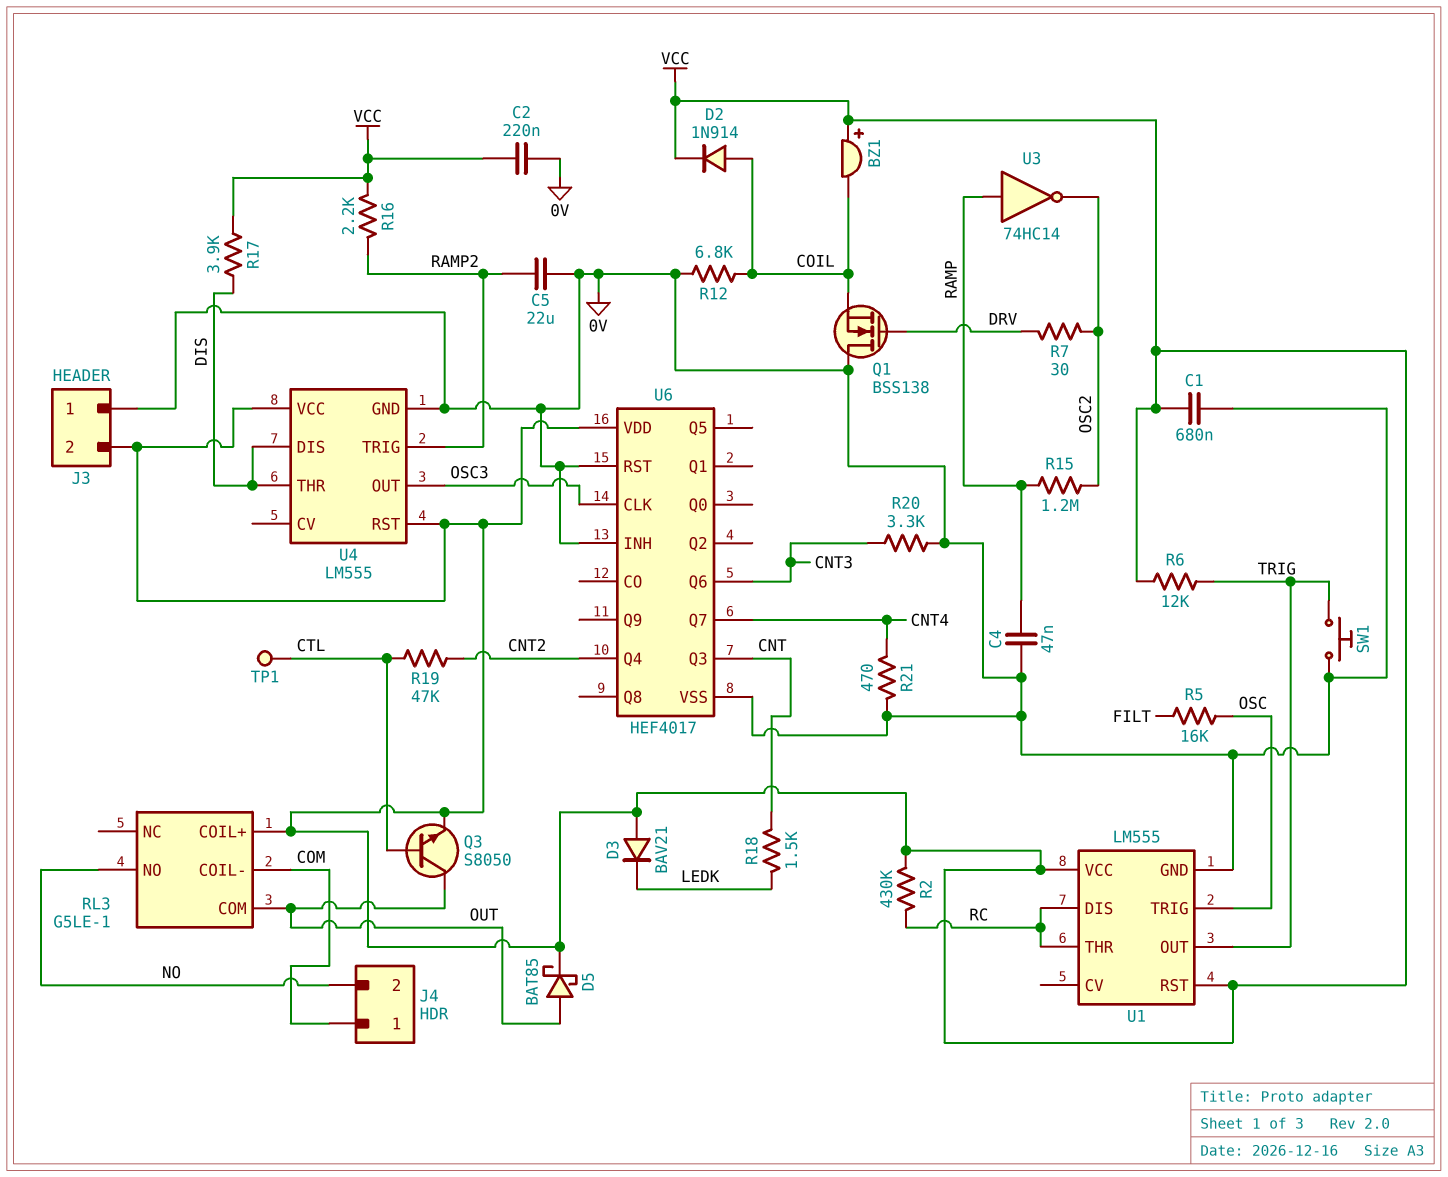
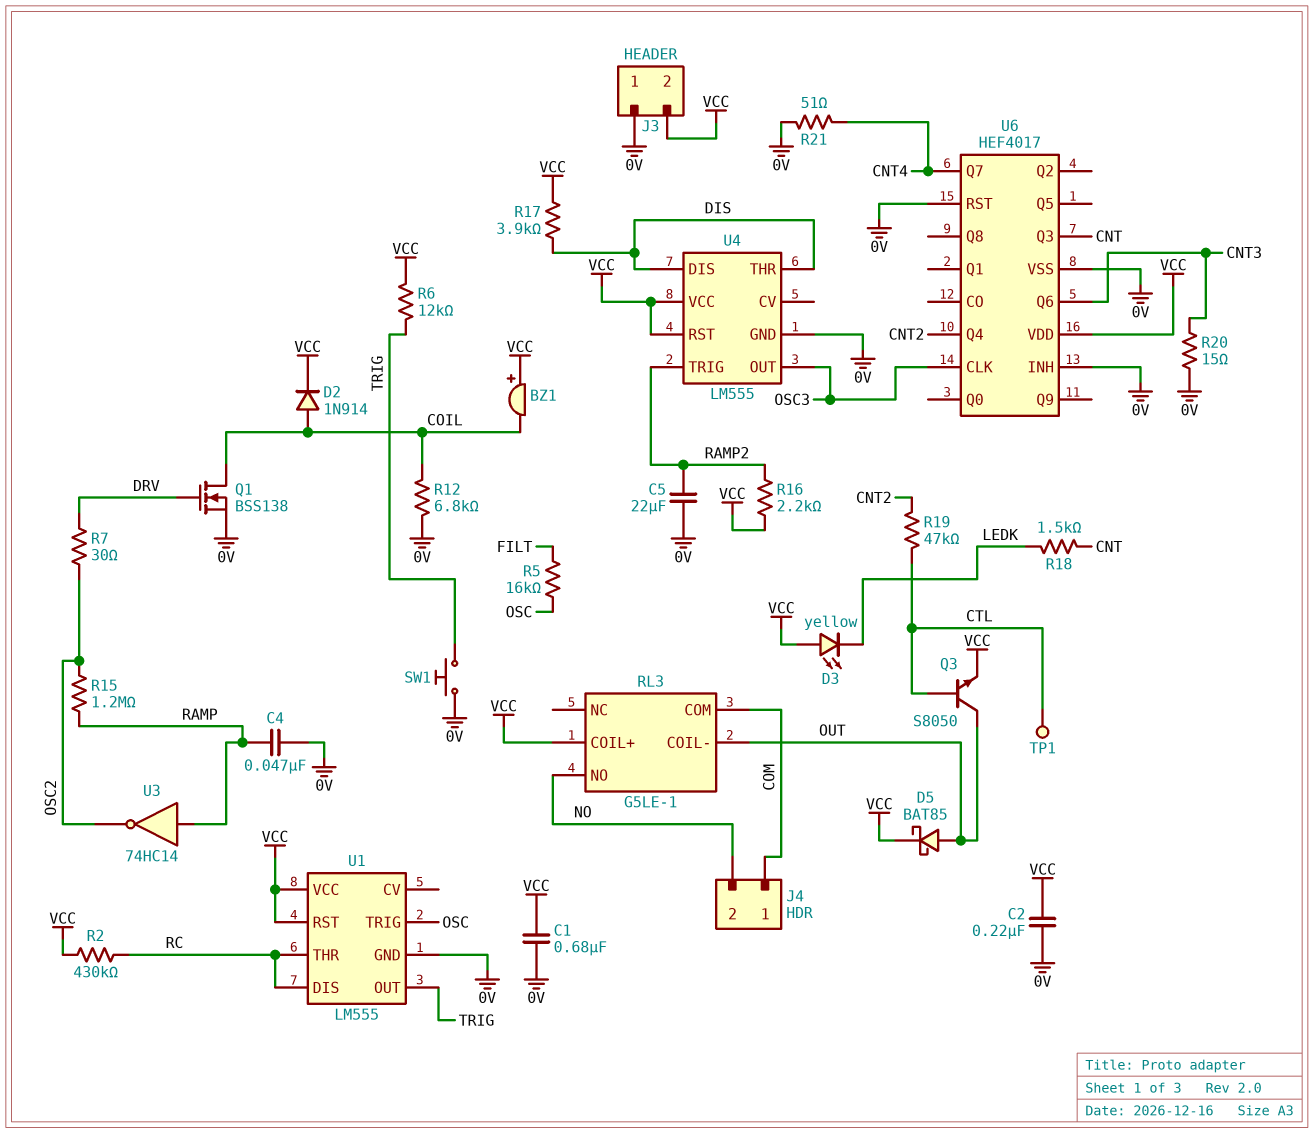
D3: diode BAV21 (A VCC, K LEDK) -> LED yellow (A VCC, K LEDK)
Q1: NMOS BSS138 (G DRV, D 0V, S COIL) -> NMOS BSS138 (G DRV, D COIL, S 0V)
R20: 3.3k (0V, CNT3) -> 15 (0V, CNT3)
R21: 470 (0V, CNT4) -> 51 (0V, CNT4)
RL3 pin COIL-: COM -> OUT
RL3 pin COM: OUT -> COM

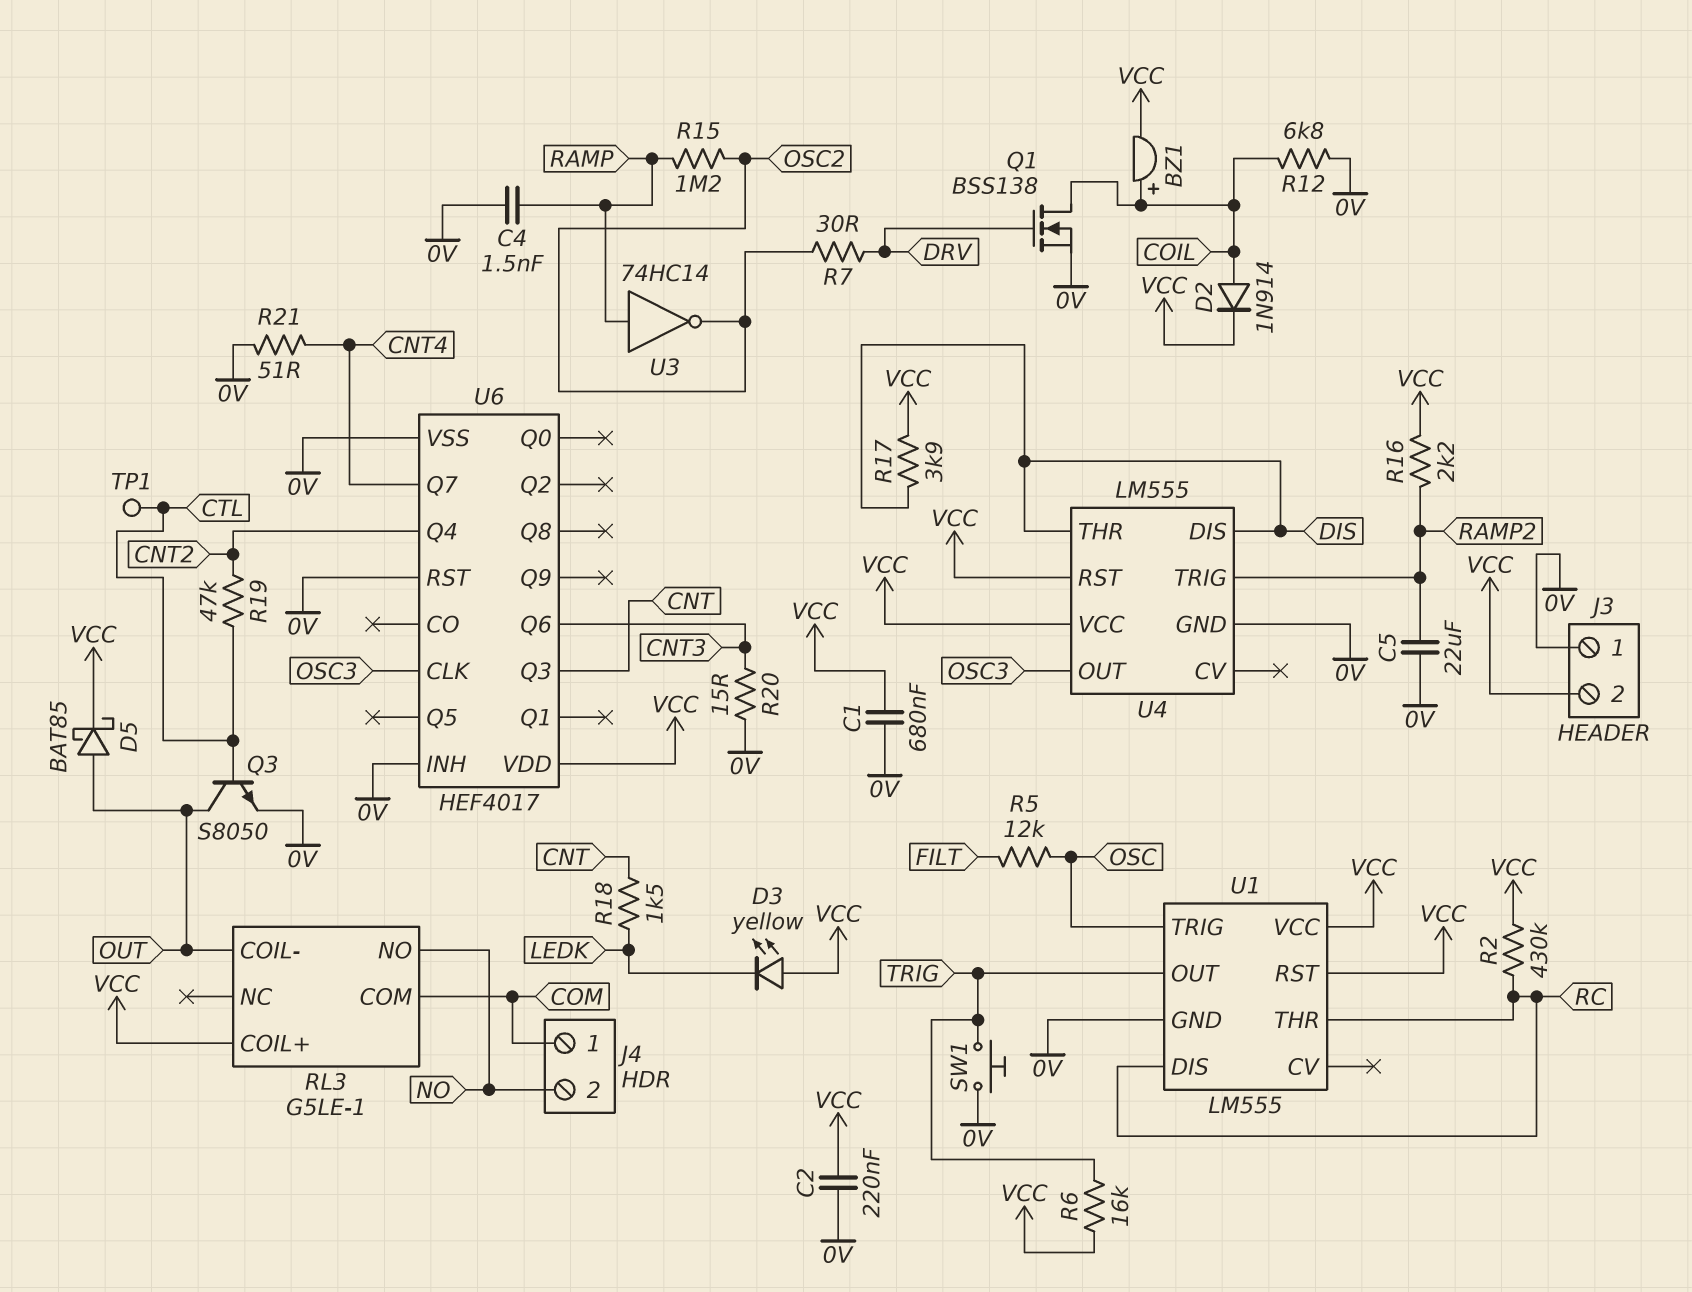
BZ1: buzzer (plus VCC, minus COIL) -> buzzer (plus COIL, minus VCC)
C4: 47nF (0V, RAMP) -> 1.5nF (0V, RAMP)
Q3: NPN S8050 (B CTL, C OUT, E VCC) -> NPN S8050 (B CTL, C OUT, E 0V)
R5: 16k (FILT, OSC) -> 12k (FILT, OSC)
R6: 12k (TRIG, VCC) -> 16k (TRIG, VCC)

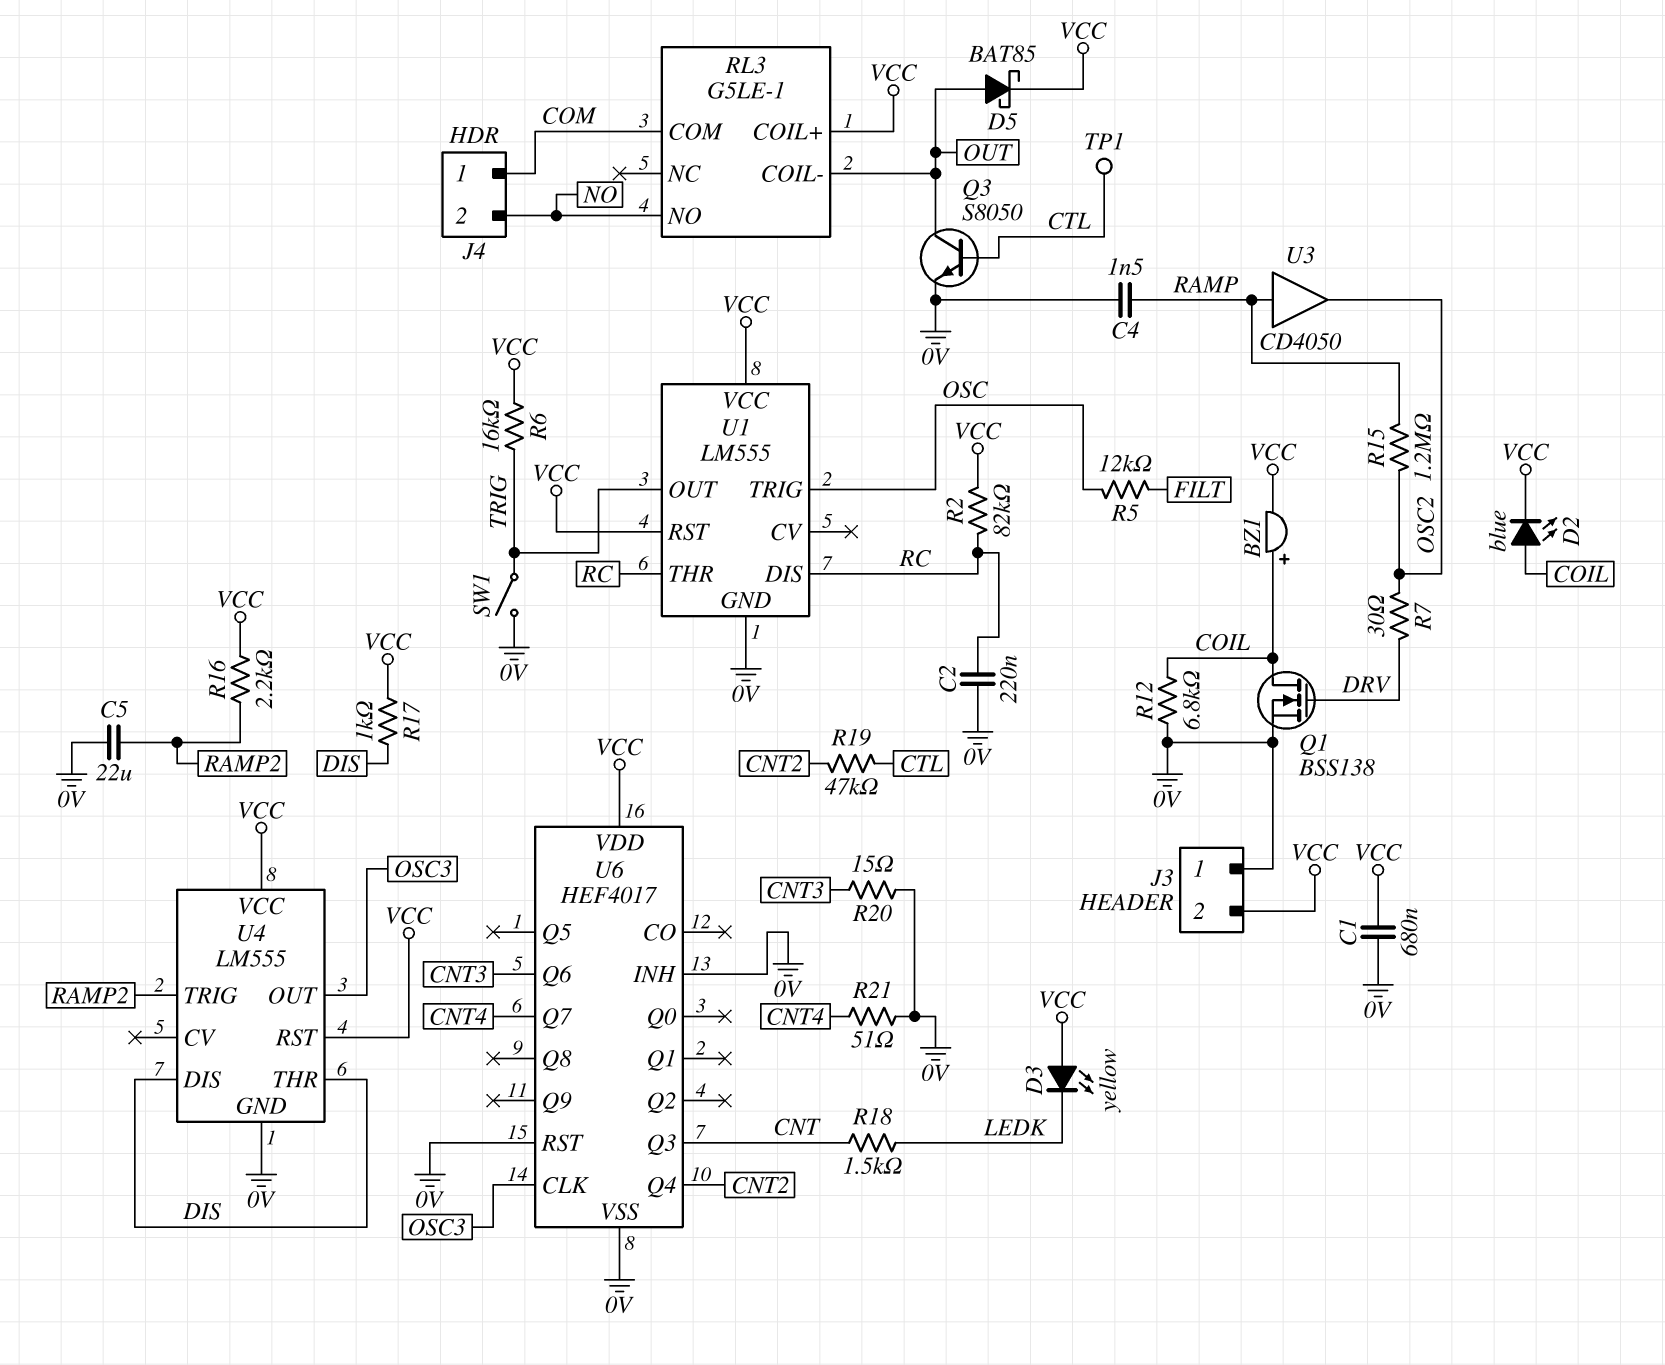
C2: 220nF (0V, VCC) -> 220nF (0V, RC)
D2: diode 1N914 (A COIL, K VCC) -> LED blue (A COIL, K VCC)
R2: 430k (RC, VCC) -> 82k (RC, VCC)
R17: 3.9k (DIS, VCC) -> 1k (DIS, VCC)
SW1: button (0V, TRIG) -> switch (0V, TRIG)
U3: NOT 74HC14 (in RAMP, out OSC2) -> buffer CD4050 (in RAMP, out OSC2)

